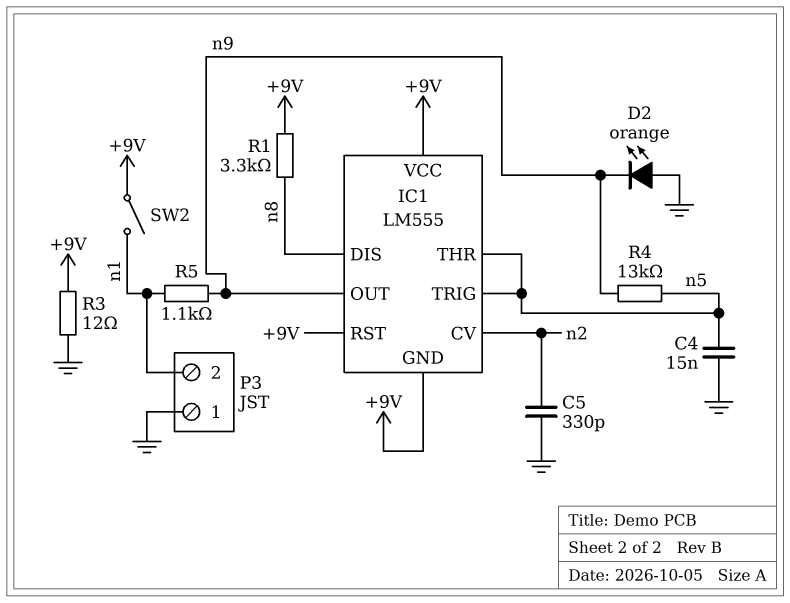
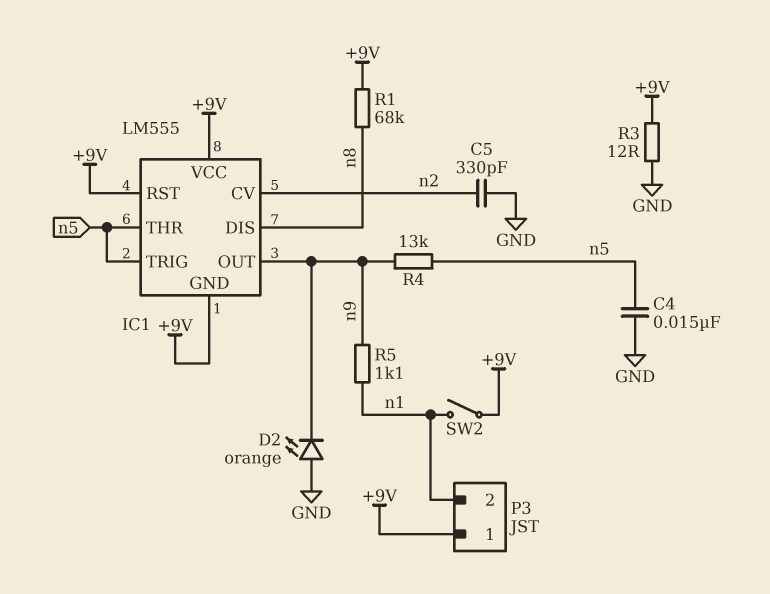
P3 pin 1: GND -> +9V
R1: 3.3k (+9V, n8) -> 68k (+9V, n8)

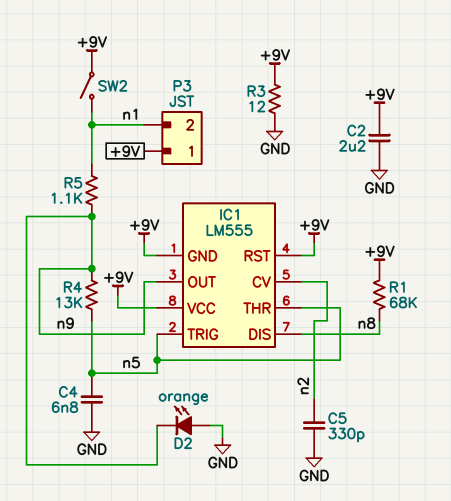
C2: none -> 2.2uF (+9V, GND)
C4: 15nF (GND, n5) -> 6.8nF (GND, n5)

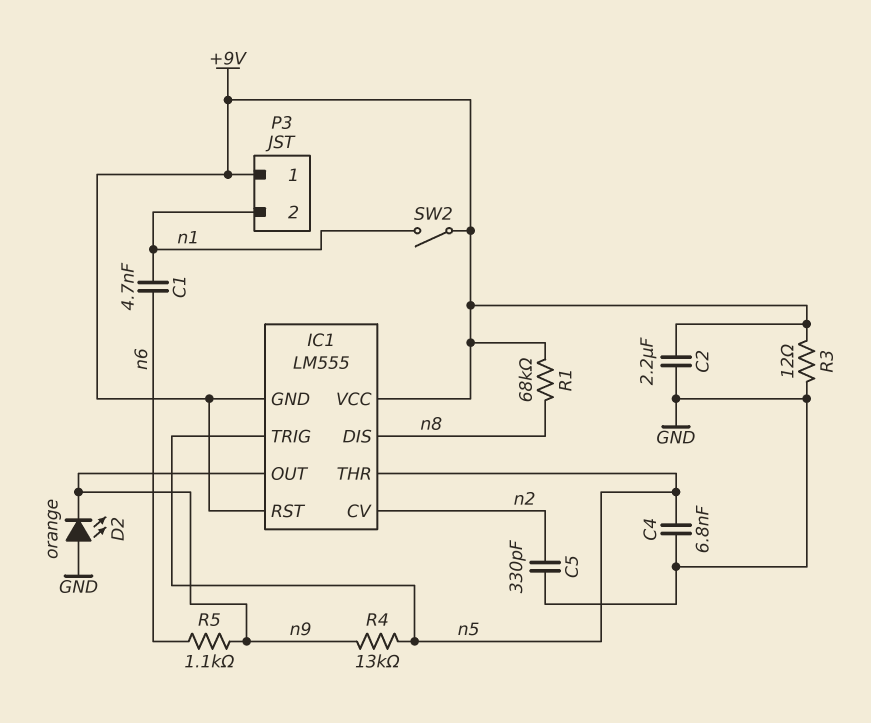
C1: none -> 4.7nF (n1, n6)
R5: 1.1k (n1, n9) -> 1.1k (n6, n9)

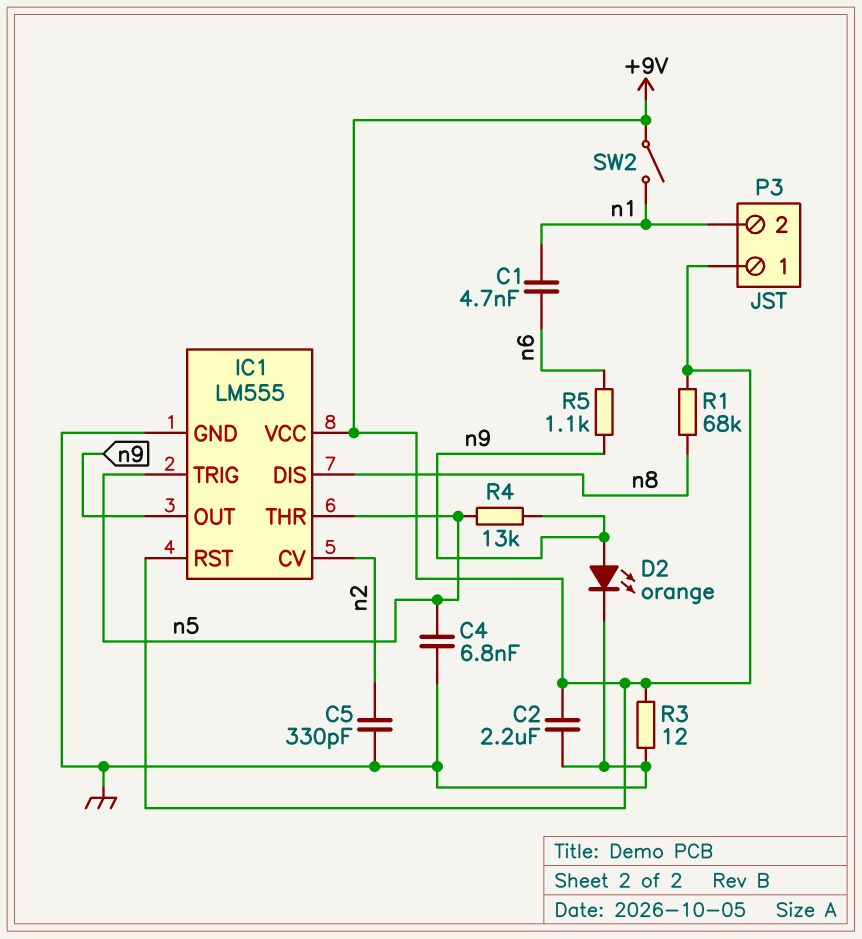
D2: LED orange (A GND, K n9) -> LED orange (A n9, K GND)
IC1 pin GND: +9V -> GND

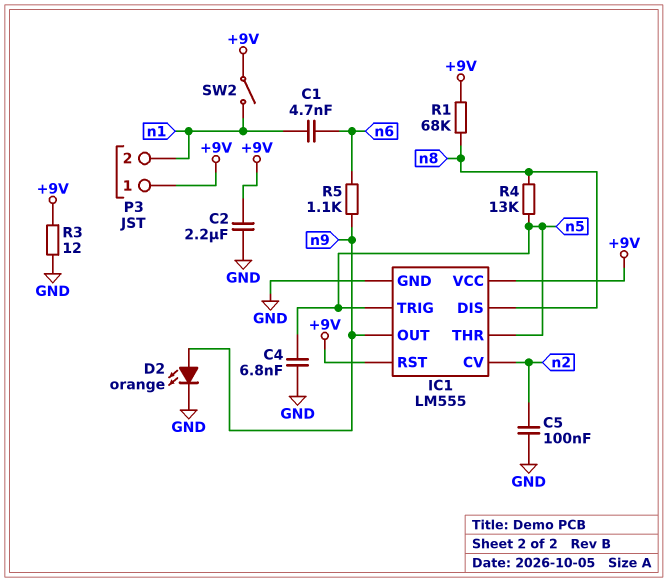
C5: 330pF (GND, n2) -> 100nF (GND, n2)
R4: 13k (n5, n9) -> 13k (n5, n8)

